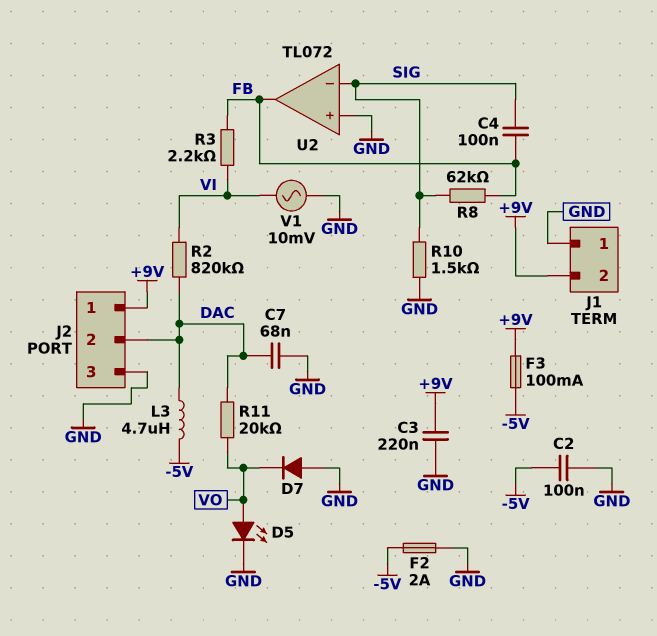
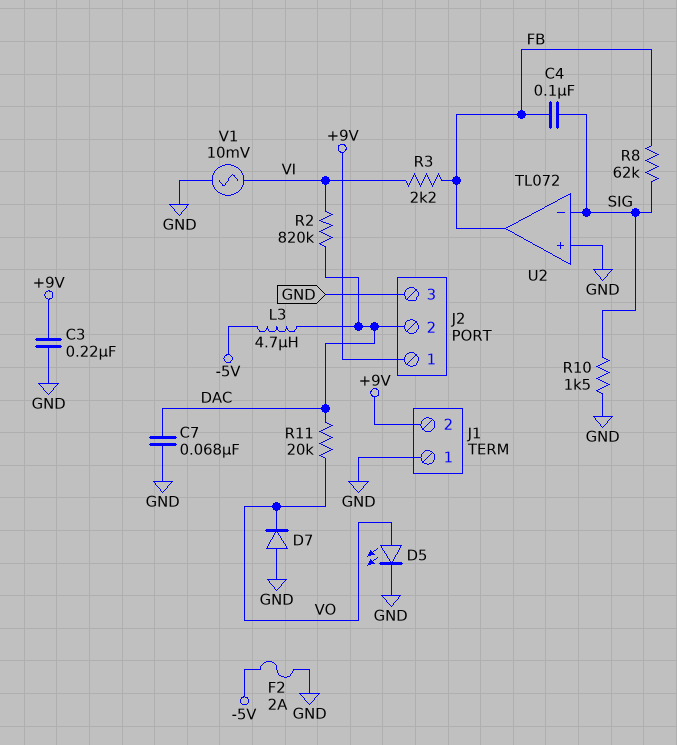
C2: 100nF (-5V, GND) -> none
F3: 100mA (+9V, -5V) -> none

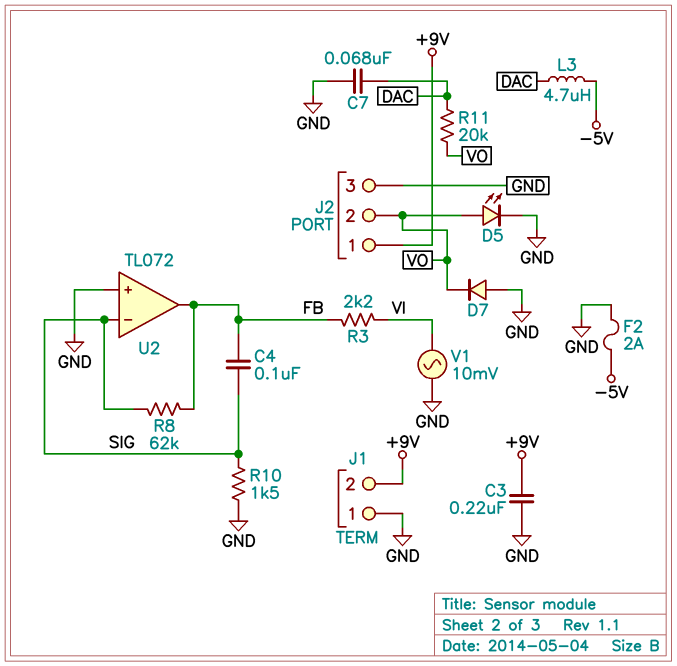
J2 pin 2: DAC -> VO
R2: 820k (DAC, VI) -> none

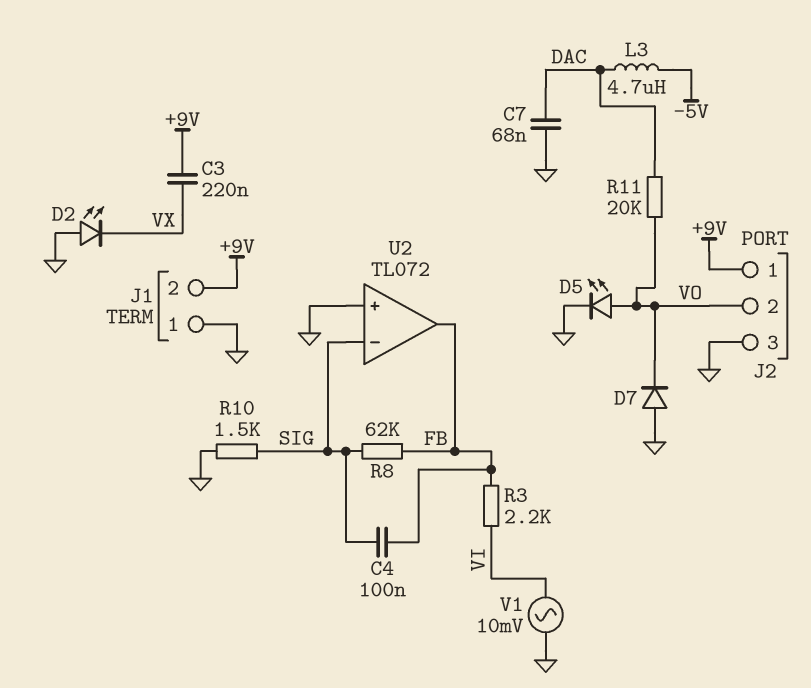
C3: 220nF (+9V, GND) -> 220nF (+9V, VX)
D2: none -> LED (A GND, K VX)
F2: 2A (-5V, GND) -> none

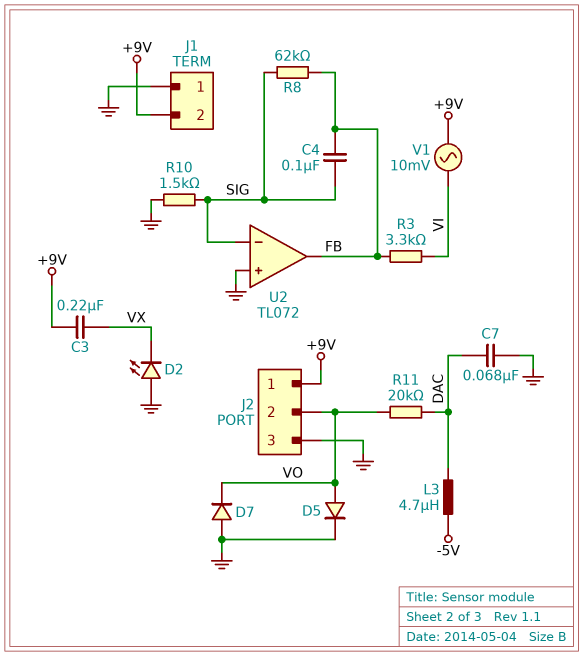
D5: LED (A VO, K GND) -> diode (A VO, K GND)
R3: 2.2k (FB, VI) -> 3.3k (FB, VI)
V1: AC 10mV (GND, VI) -> AC 10mV (+9V, VI)

